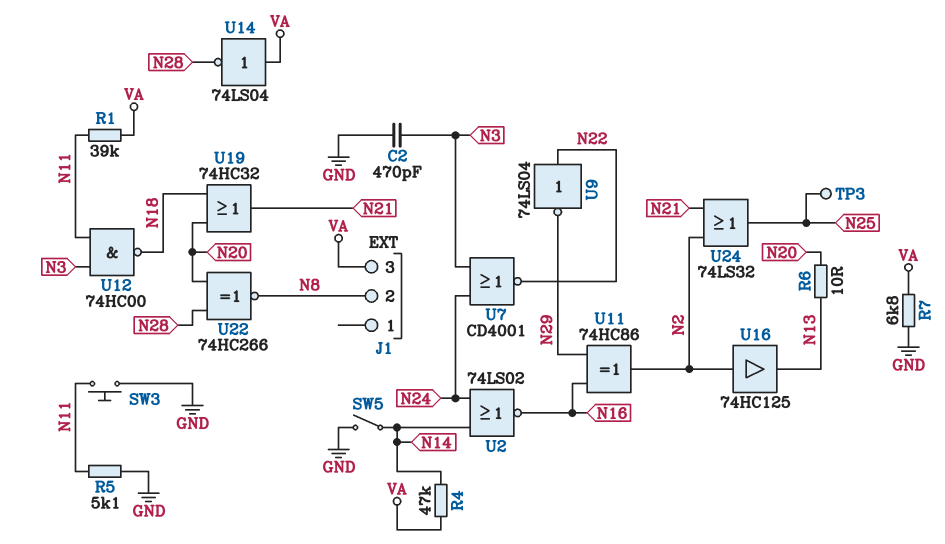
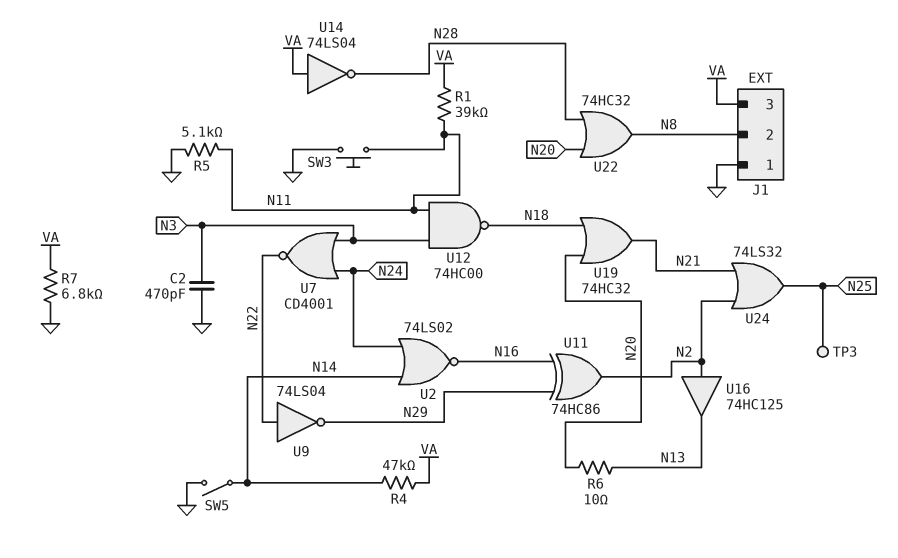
J1 pin 1: none -> GND
U22: XNOR 74HC266 (in N20, in N28, out N8) -> OR 74HC32 (in N20, in N28, out N8)

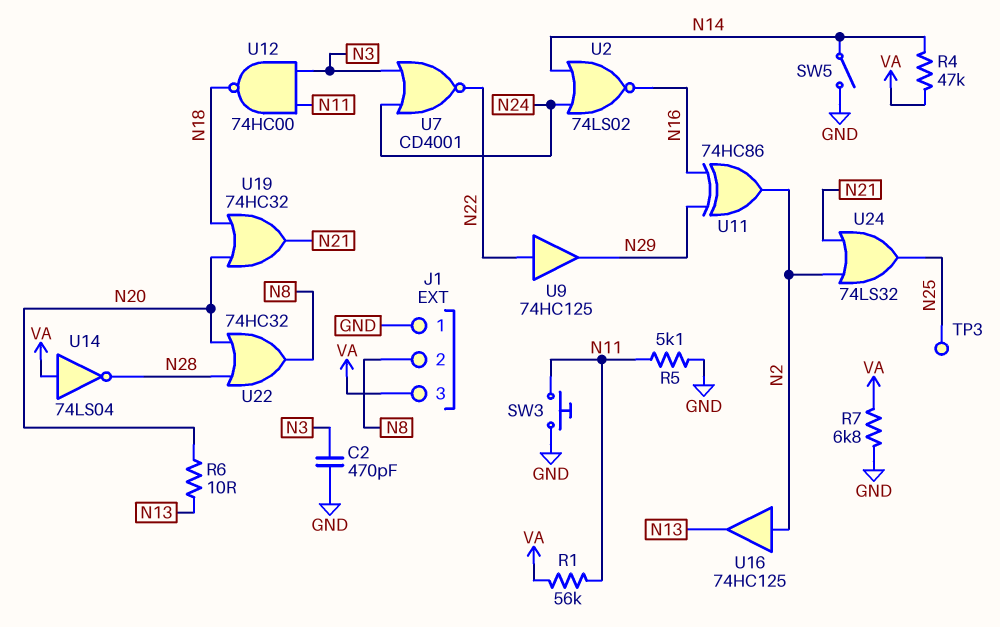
R1: 39k (N11, VA) -> 56k (N11, VA)
U9: NOT 74LS04 (in N22, out N29) -> buffer 74HC125 (in N22, out N29)

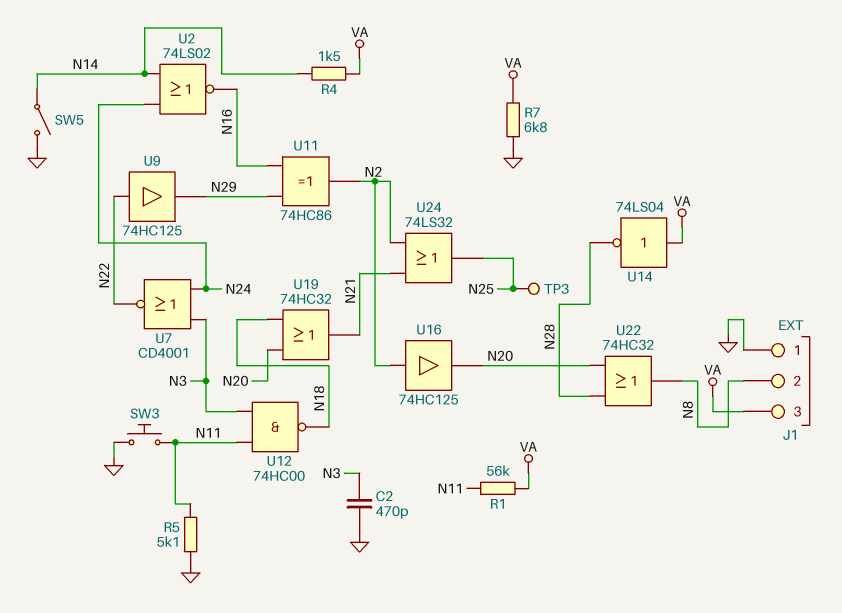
R4: 47k (N14, VA) -> 1.5k (N14, VA)
R6: 10 (N13, N20) -> none
U16: buffer 74HC125 (in N2, out N13) -> buffer 74HC125 (in N2, out N20)

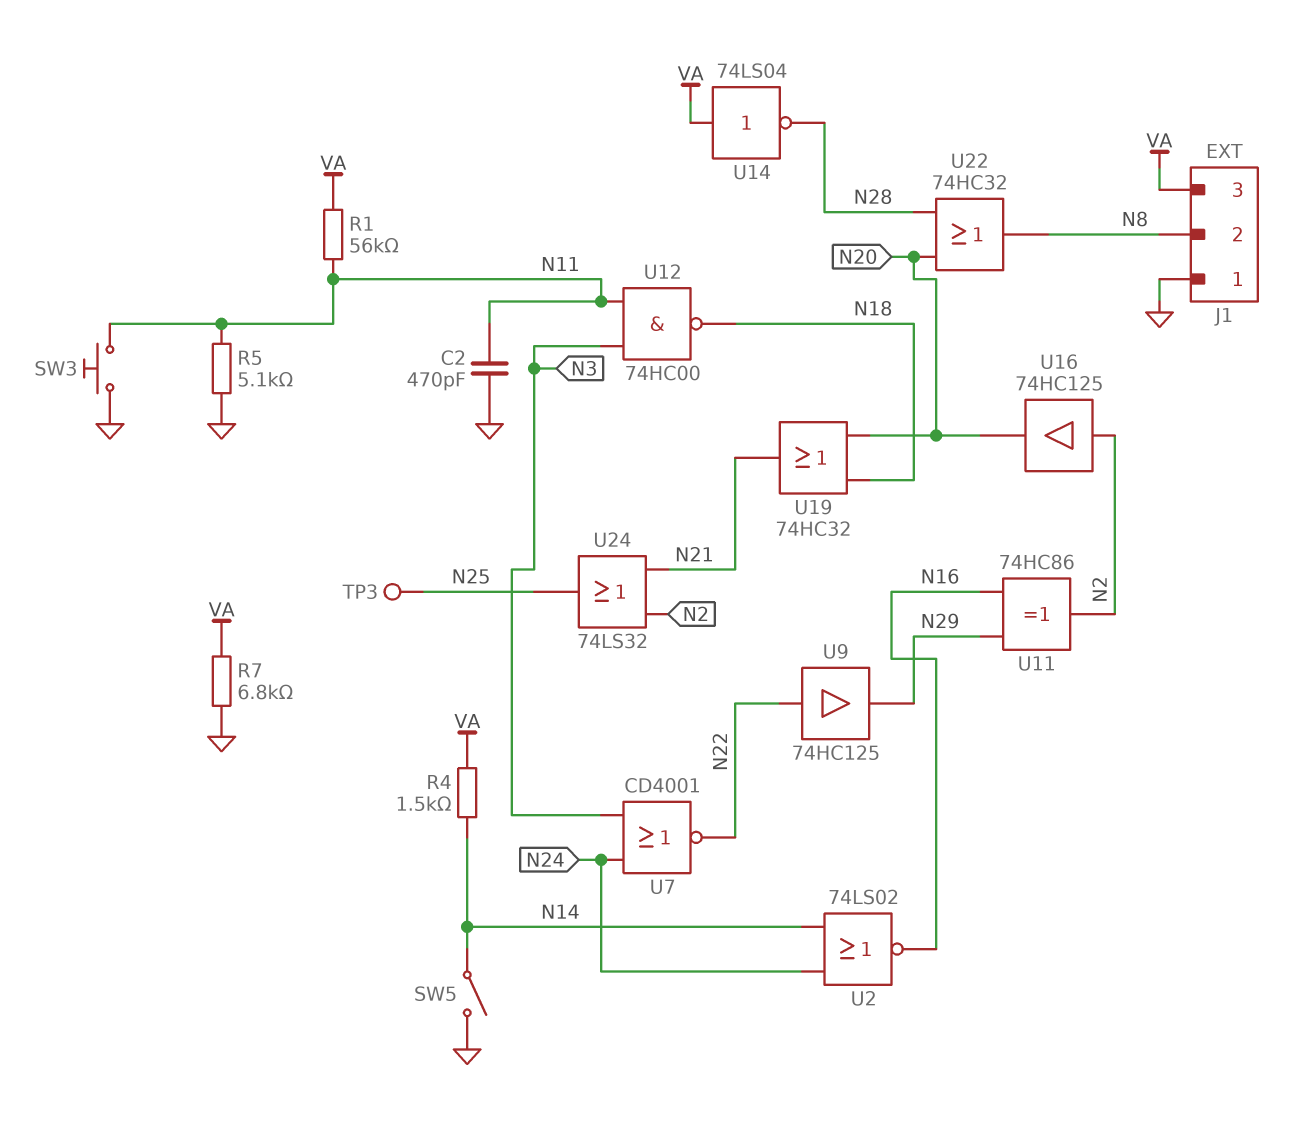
C2: 470pF (GND, N3) -> 470pF (GND, N11)

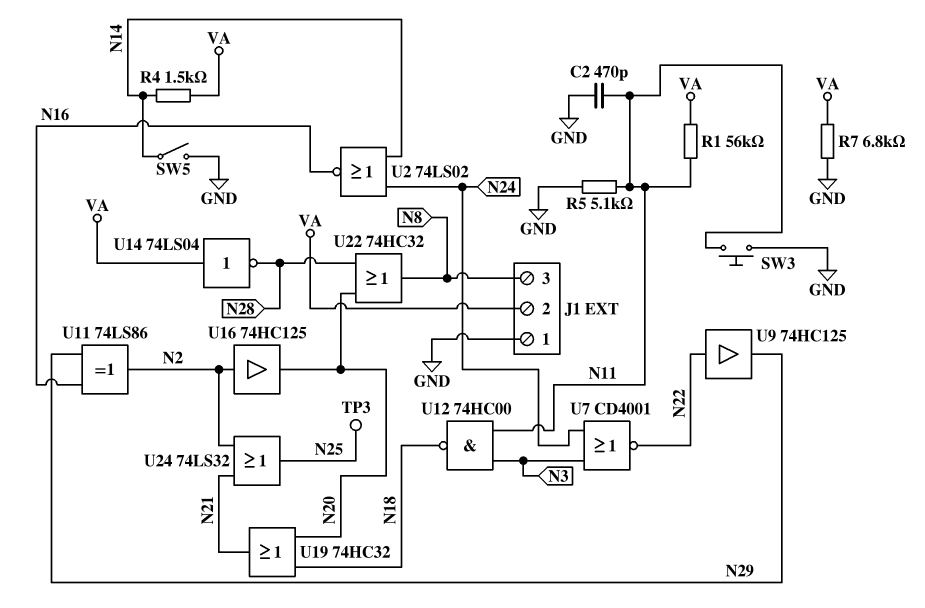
J1 pin 2: N8 -> VA
J1 pin 3: VA -> N8
U11: XOR 74HC86 (in N16, in N29, out N2) -> XOR 74LS86 (in N16, in N29, out N2)

